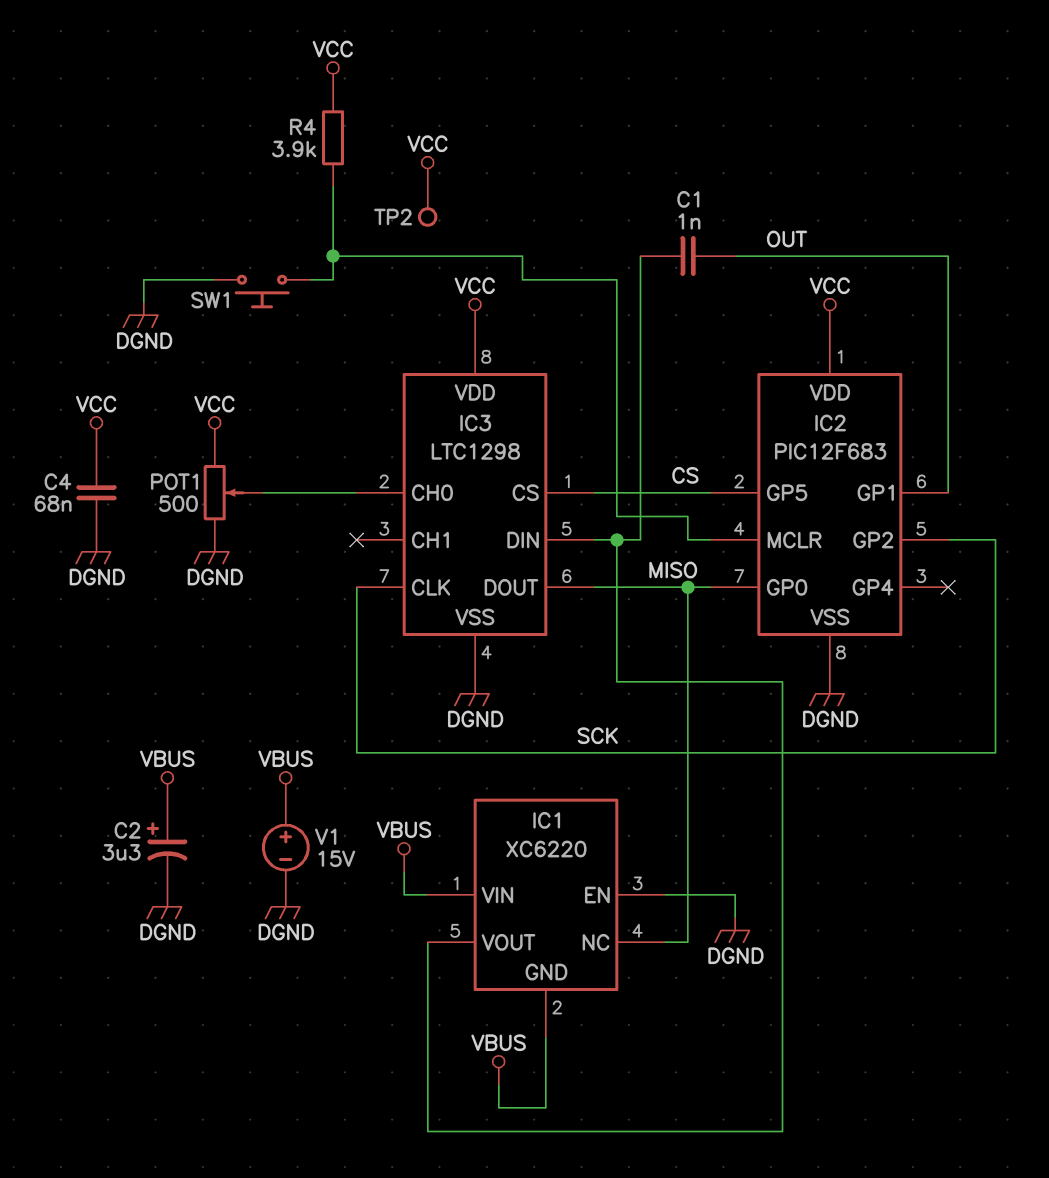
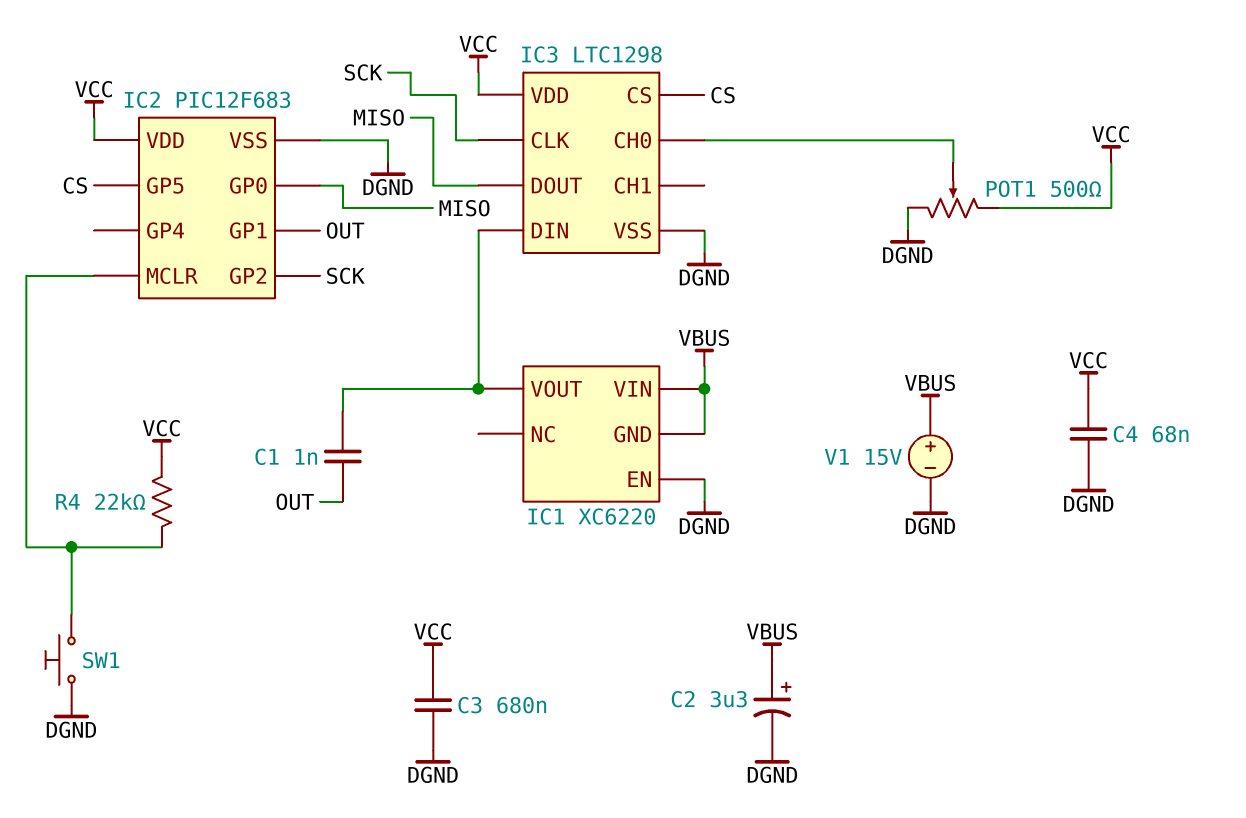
C3: none -> 680nF (DGND, VCC)
IC1 pin NC: MISO -> none
R4: 3.9k (IC2/MCLR, VCC) -> 22k (IC2/MCLR, VCC)
TP2: test point (VCC) -> none

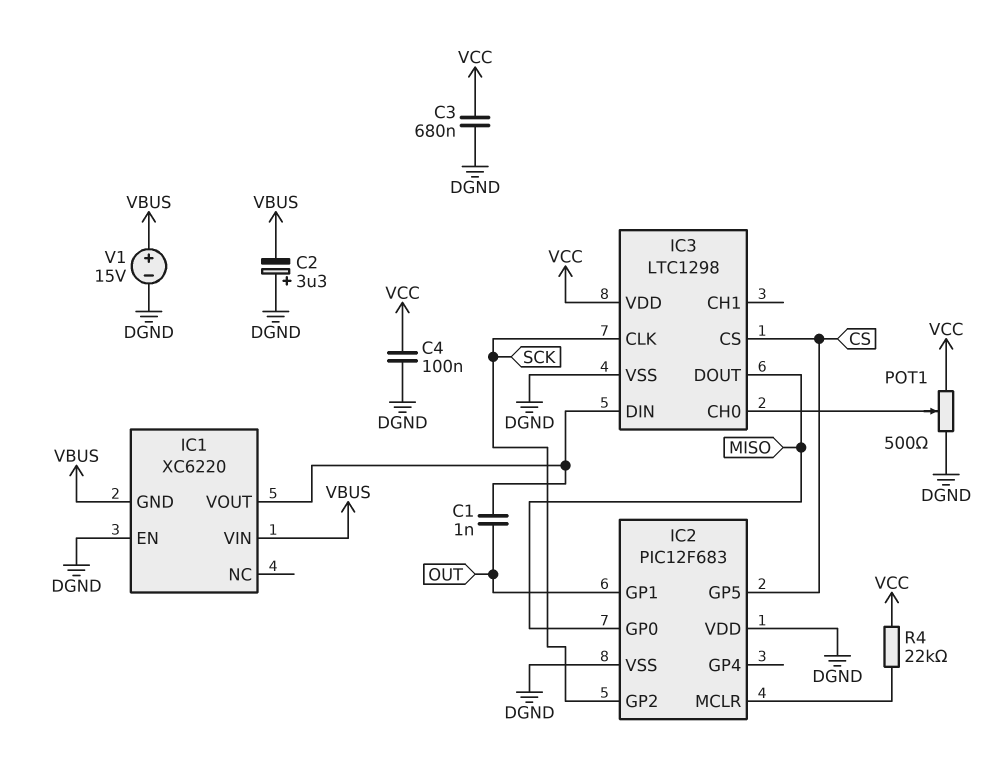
C2: 3.3uF (plus VBUS, minus DGND) -> 3.3uF (plus DGND, minus VBUS)
C4: 68nF (DGND, VCC) -> 100nF (DGND, VCC)
IC2 pin VDD: VCC -> DGND
SW1: button (DGND, IC2/MCLR) -> none

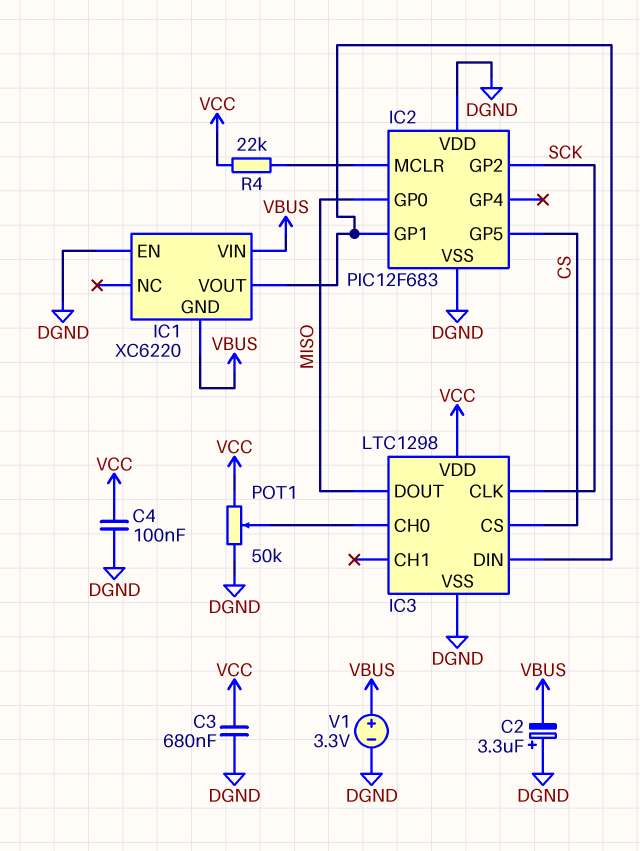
C1: 1nF (IC1/VOUT, OUT) -> none
IC2 pin GP1: OUT -> IC1/VOUT
POT1: 500 (DGND, VCC, wiper IC3/CH0) -> 50k (DGND, VCC, wiper IC3/CH0)
V1: 15V (plus VBUS, minus DGND) -> 3.3V (plus VBUS, minus DGND)

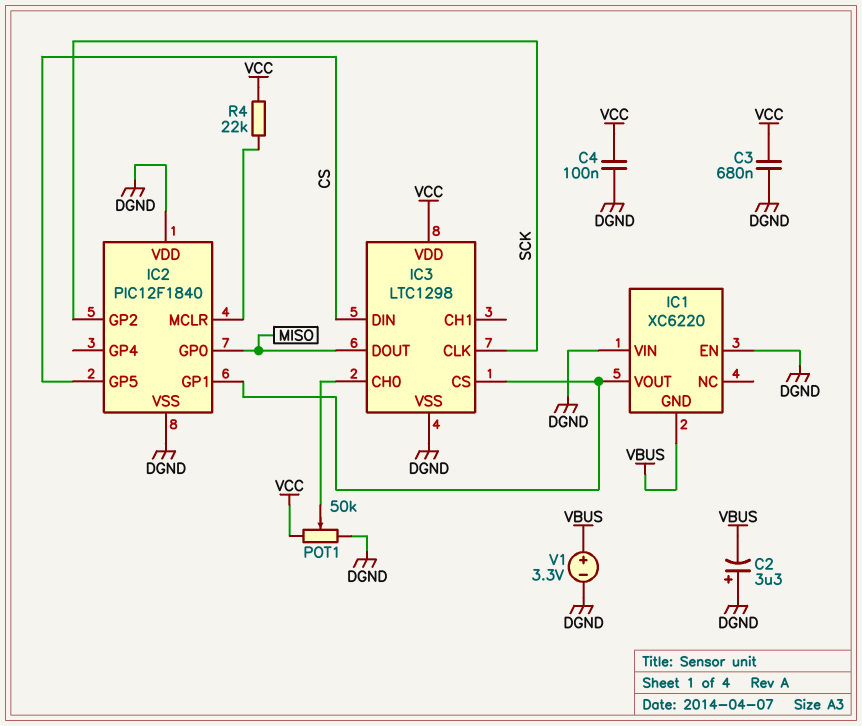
IC1 pin VIN: VBUS -> DGND
IC2: PIC12F683 -> PIC12F1840
IC3 pin CS: CS -> IC1/VOUT
IC3 pin DIN: IC1/VOUT -> CS

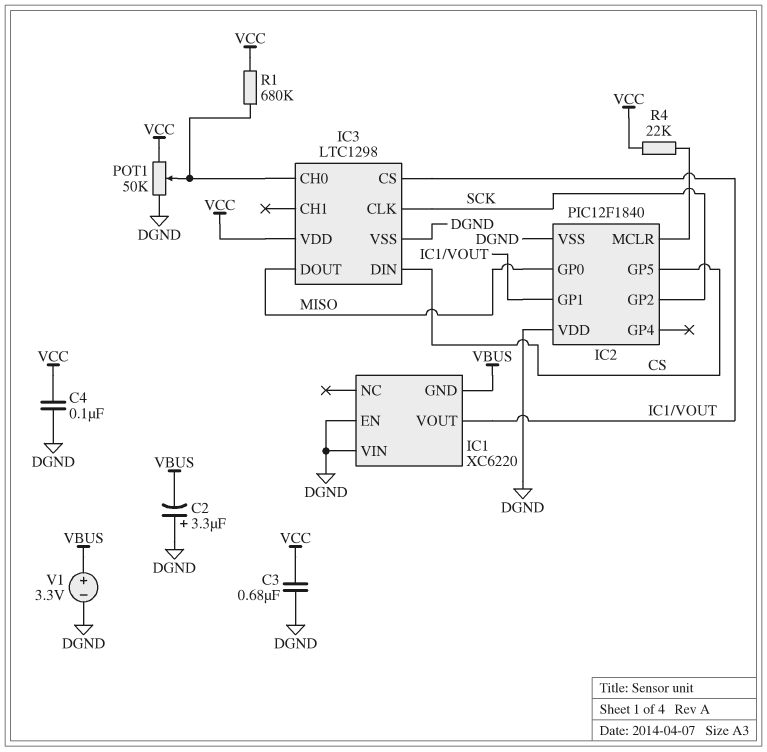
R1: none -> 680k (IC3/CH0, VCC)

